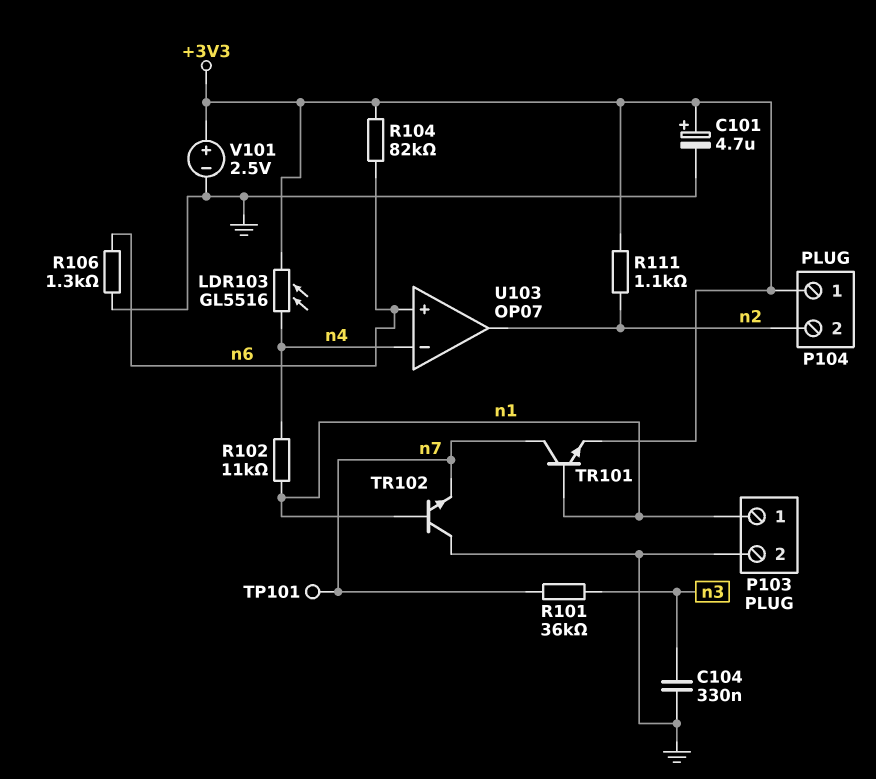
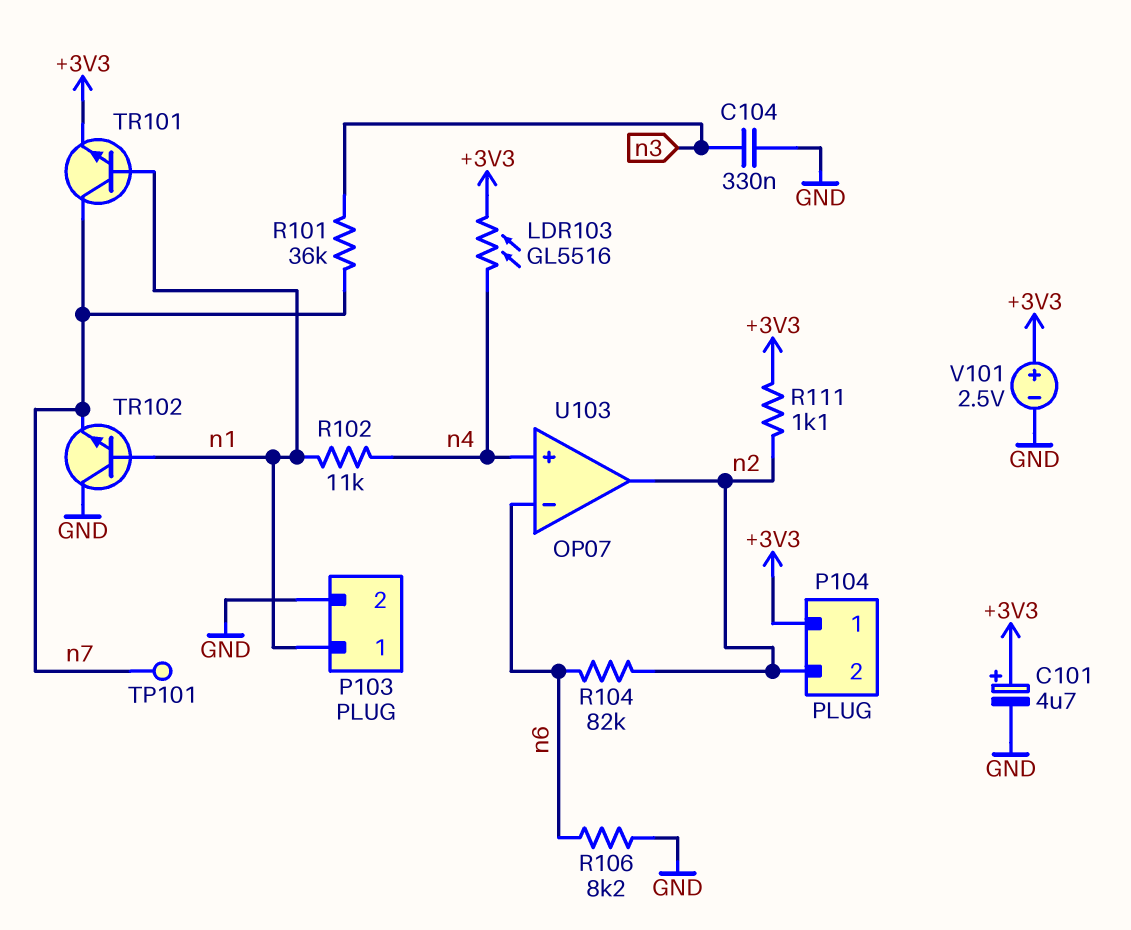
R104: 82k (+3V3, n6) -> 82k (n2, n6)
R106: 1.3k (GND, n6) -> 8.2k (GND, n6)
U103 pin in+: n6 -> n4
U103 pin in-: n4 -> n6

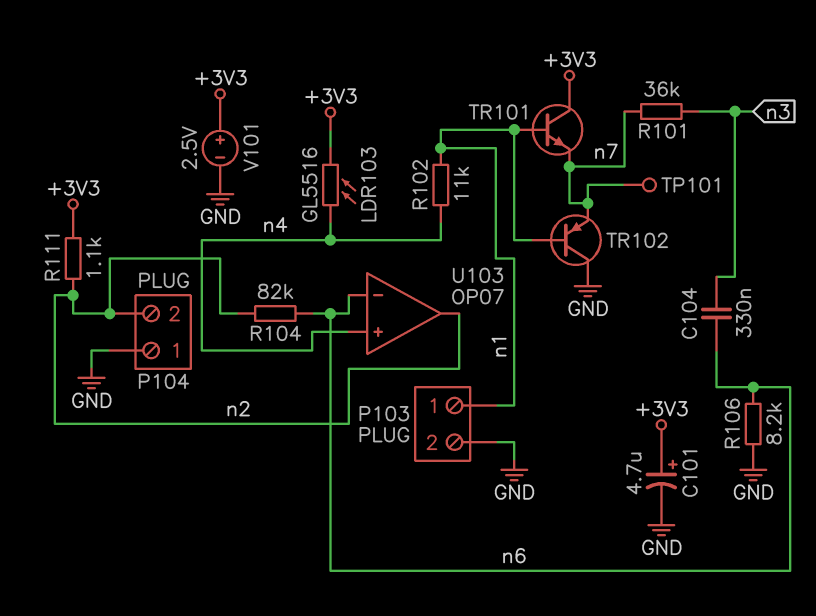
C104: 330nF (GND, n3) -> 330nF (n3, n6)
P104 pin 1: +3V3 -> GND
TR101: NPN (B n1, C n7, E +3V3) -> NPN (B n1, C +3V3, E n7)
TR102: NPN (B n1, C GND, E n7) -> PNP (B n1, C GND, E n7)

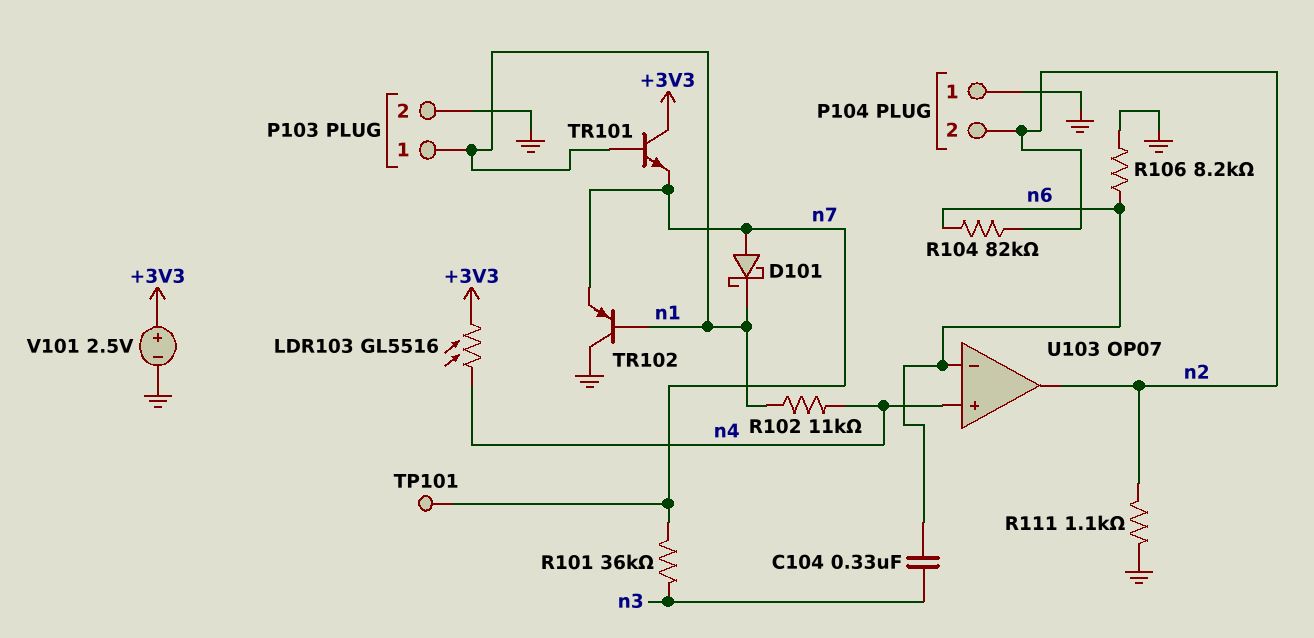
C101: 4.7uF (plus +3V3, minus GND) -> none
D101: none -> schottky (A n7, K n1)
R111: 1.1k (+3V3, n2) -> 1.1k (GND, n2)

